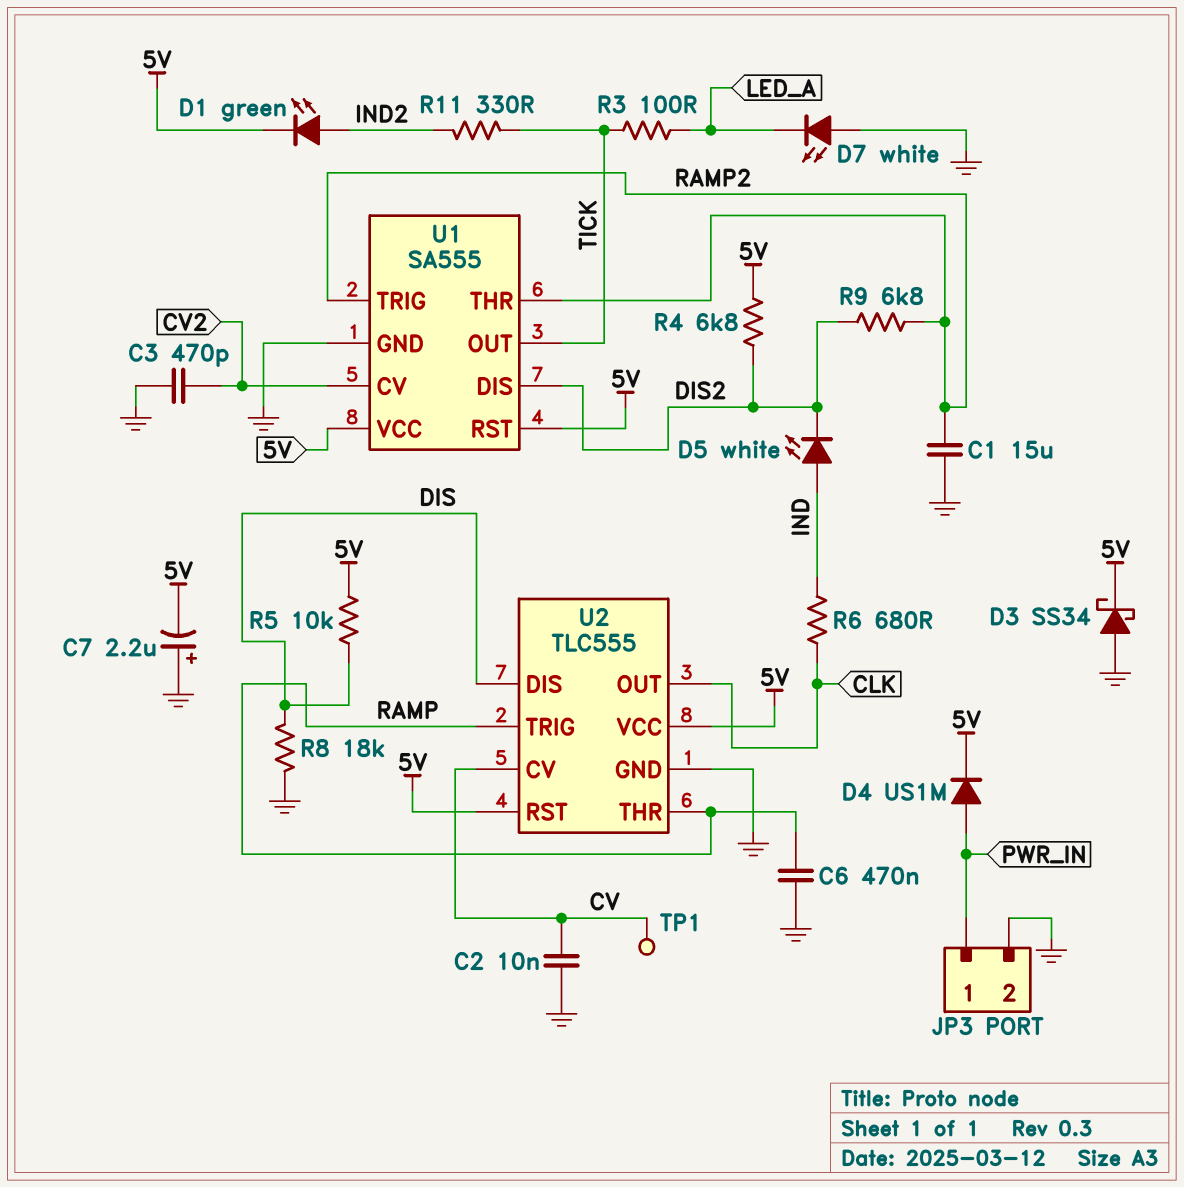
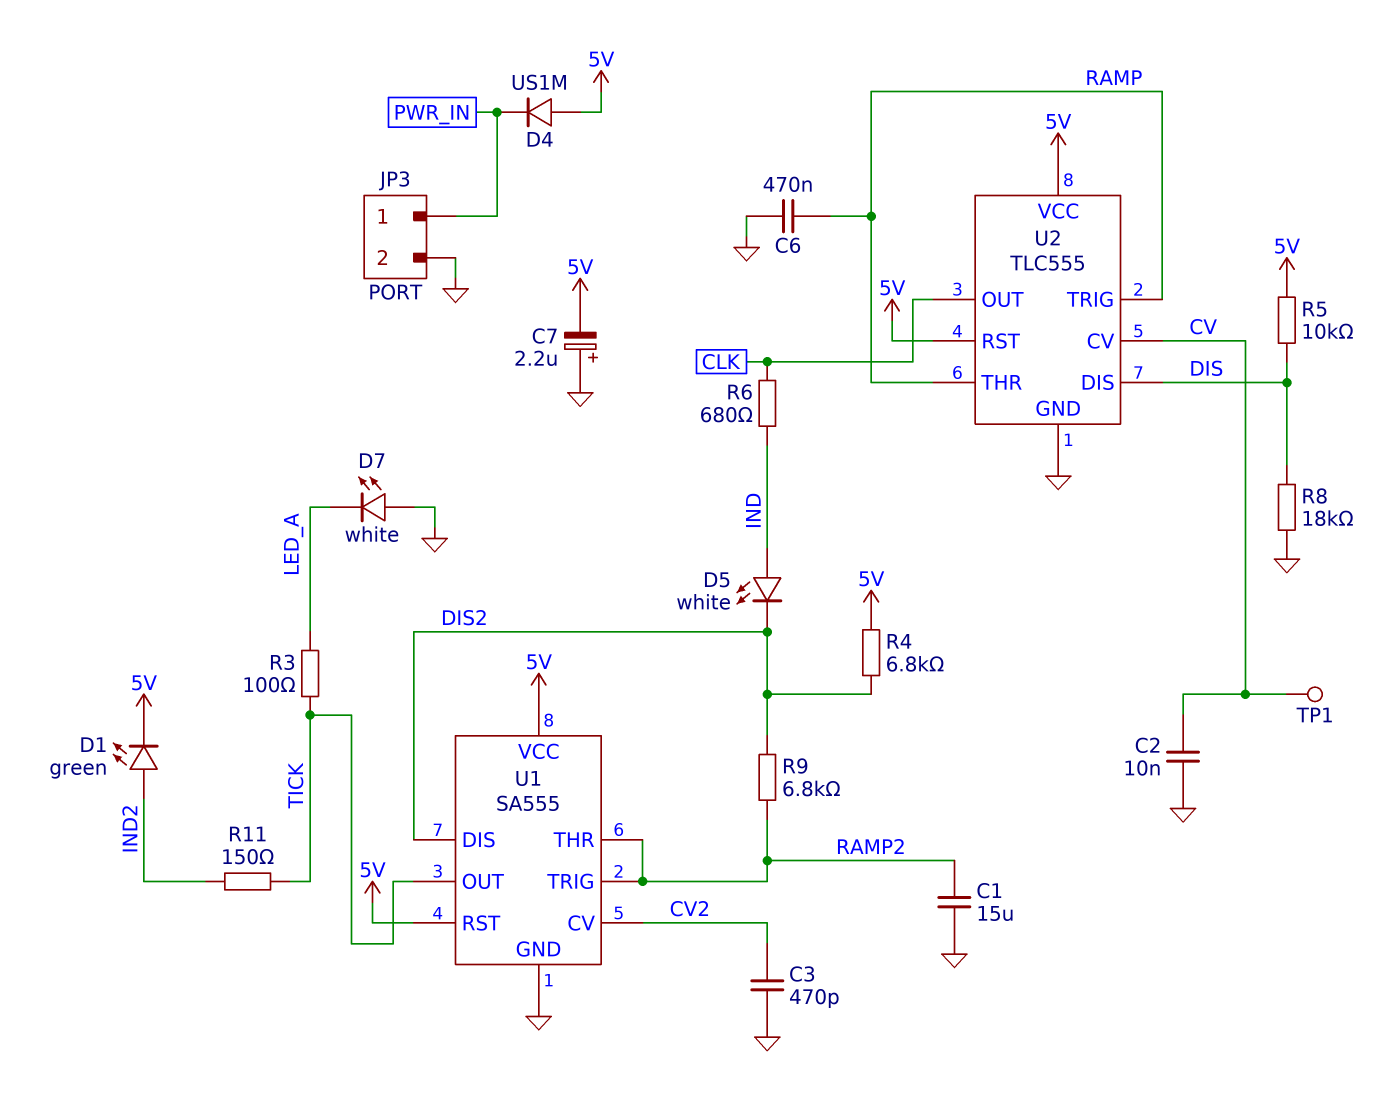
D3: schottky SS34 (A GND, K 5V) -> none
D4: diode US1M (A PWR_IN, K 5V) -> diode US1M (A 5V, K PWR_IN)
R11: 330 (IND2, TICK) -> 150 (IND2, TICK)

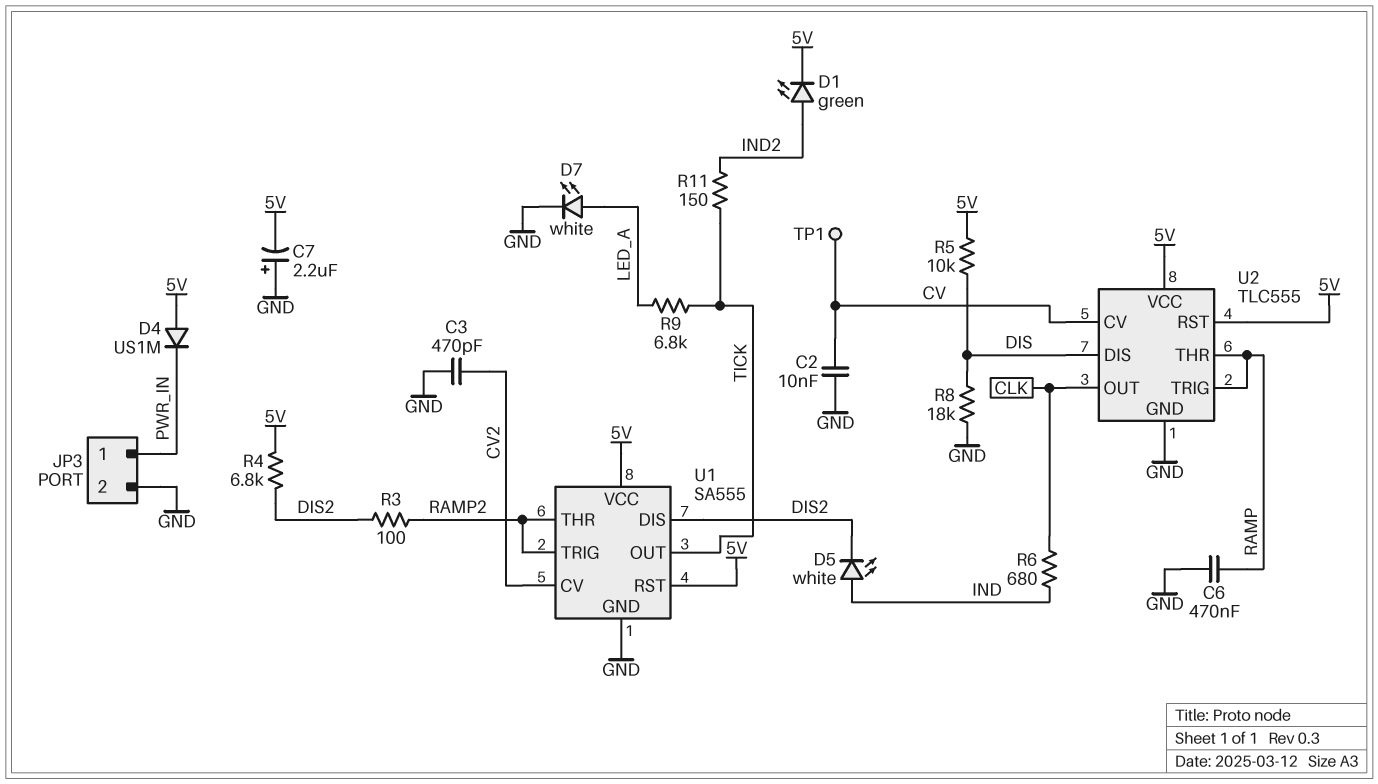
C1: 15uF (GND, RAMP2) -> none
D7: LED white (A GND, K LED_A) -> LED white (A LED_A, K GND)
R3: 100 (LED_A, TICK) -> 100 (DIS2, RAMP2)
R9: 6.8k (DIS2, RAMP2) -> 6.8k (LED_A, TICK)

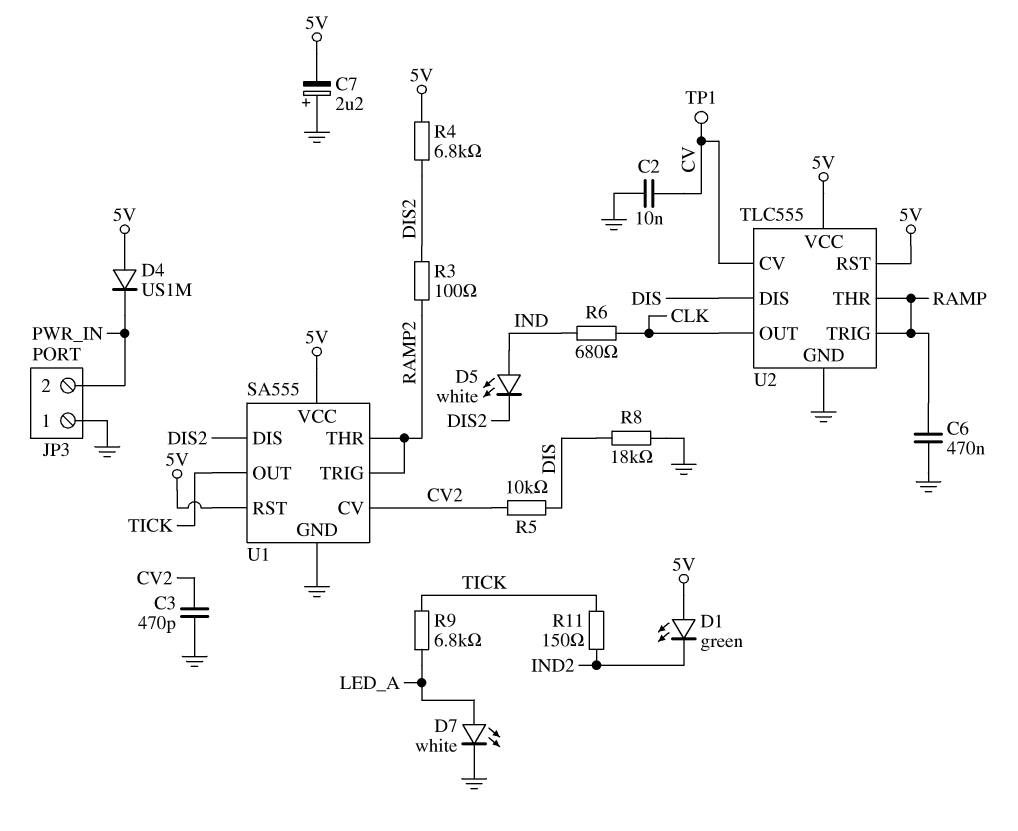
D1: LED green (A IND2, K 5V) -> LED green (A 5V, K IND2)
JP3 pin 1: PWR_IN -> GND
JP3 pin 2: GND -> PWR_IN
R5: 10k (5V, DIS) -> 10k (CV2, DIS)

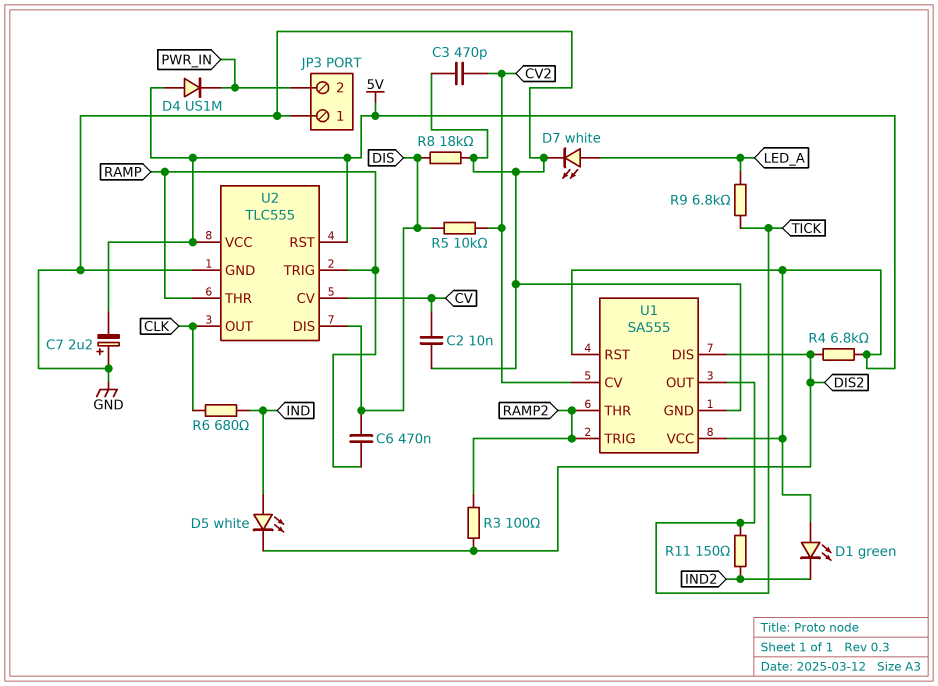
C6: 470nF (GND, RAMP) -> 470nF (DIS, RAMP)
TP1: test point (CV) -> none

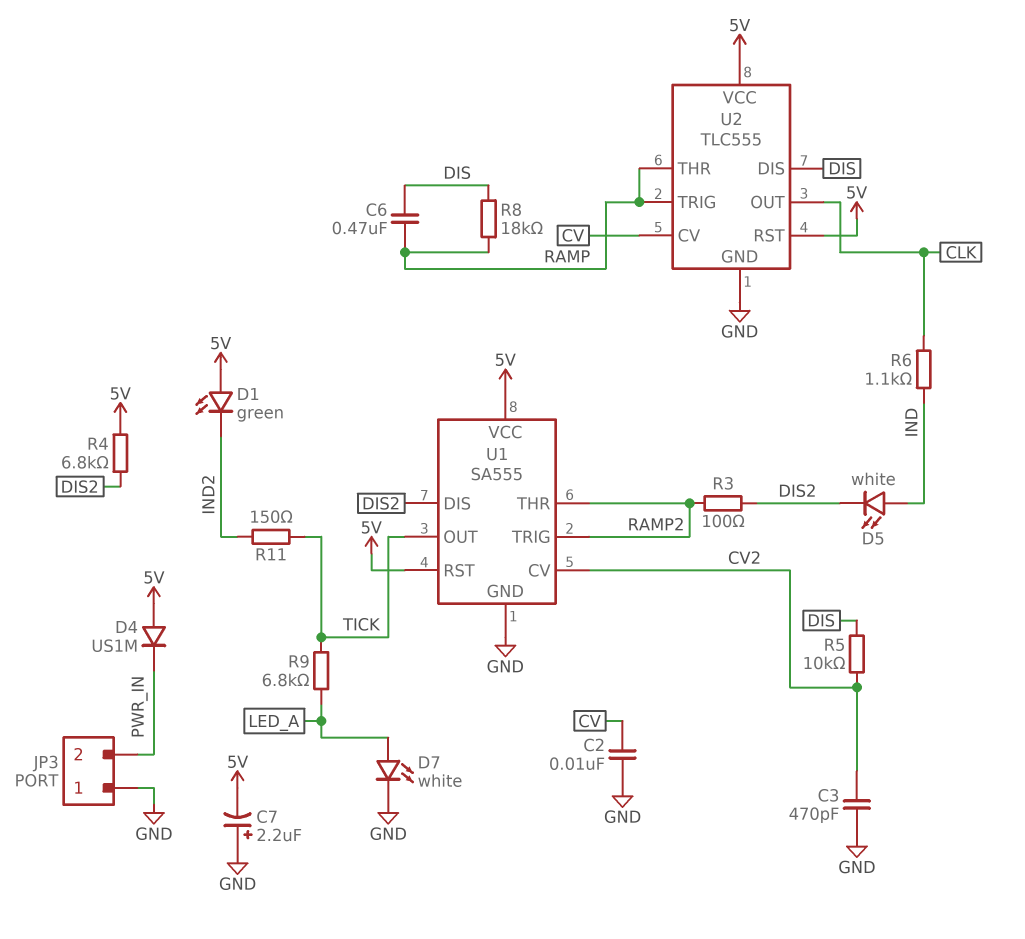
R6: 680 (CLK, IND) -> 1.1k (CLK, IND)
R8: 18k (DIS, GND) -> 18k (DIS, RAMP)

